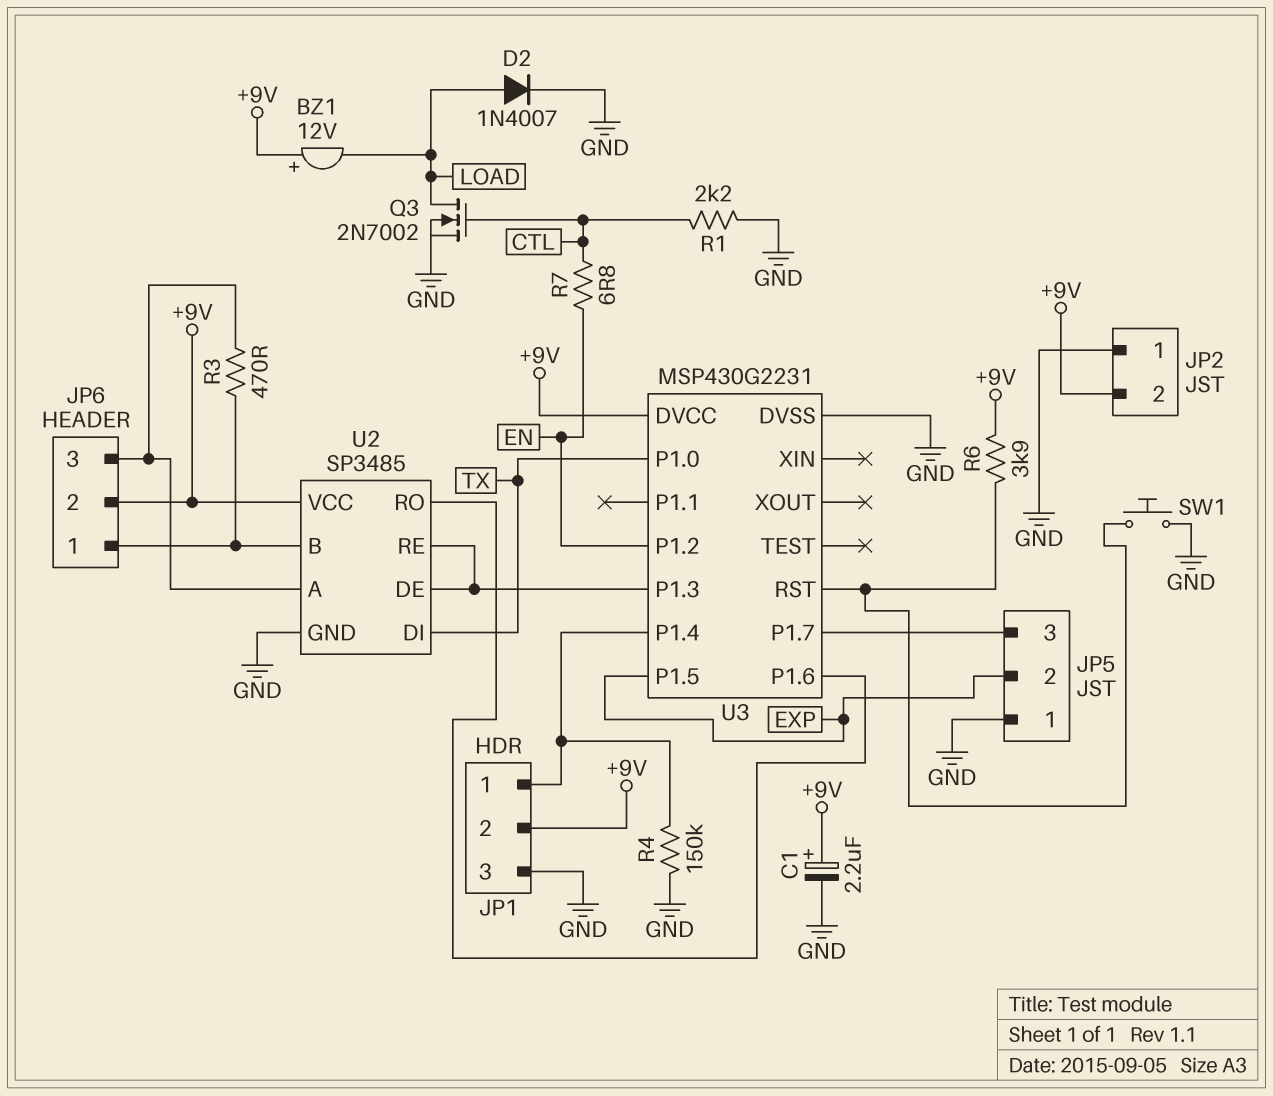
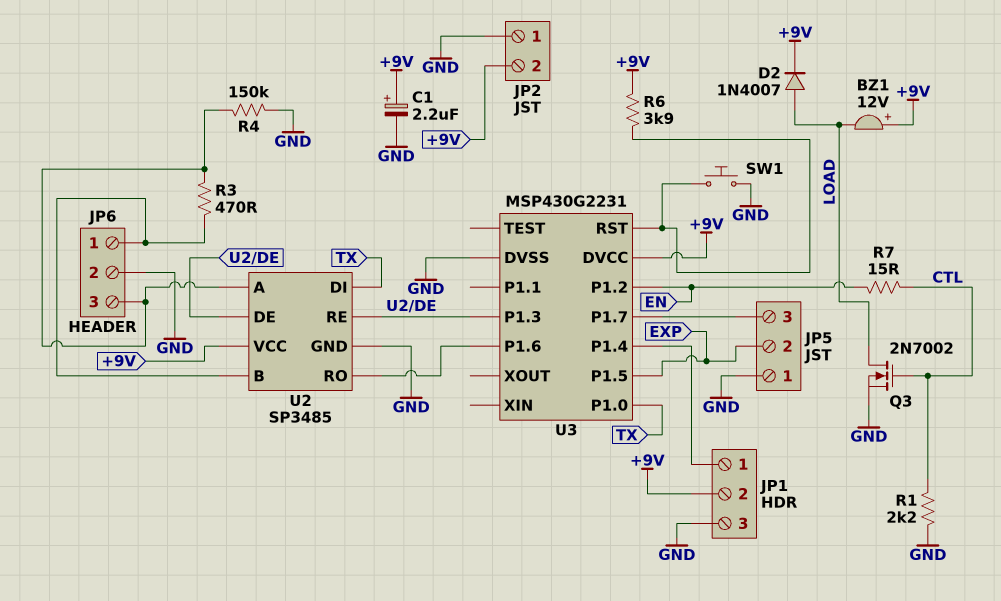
D2: diode 1N4007 (A LOAD, K GND) -> diode 1N4007 (A LOAD, K +9V)
JP6 pin 2: +9V -> GND
R4: 150k (GND, JP1/1) -> 150k (GND, JP6/3)
R7: 6.8 (CTL, EN) -> 15 (CTL, EN)

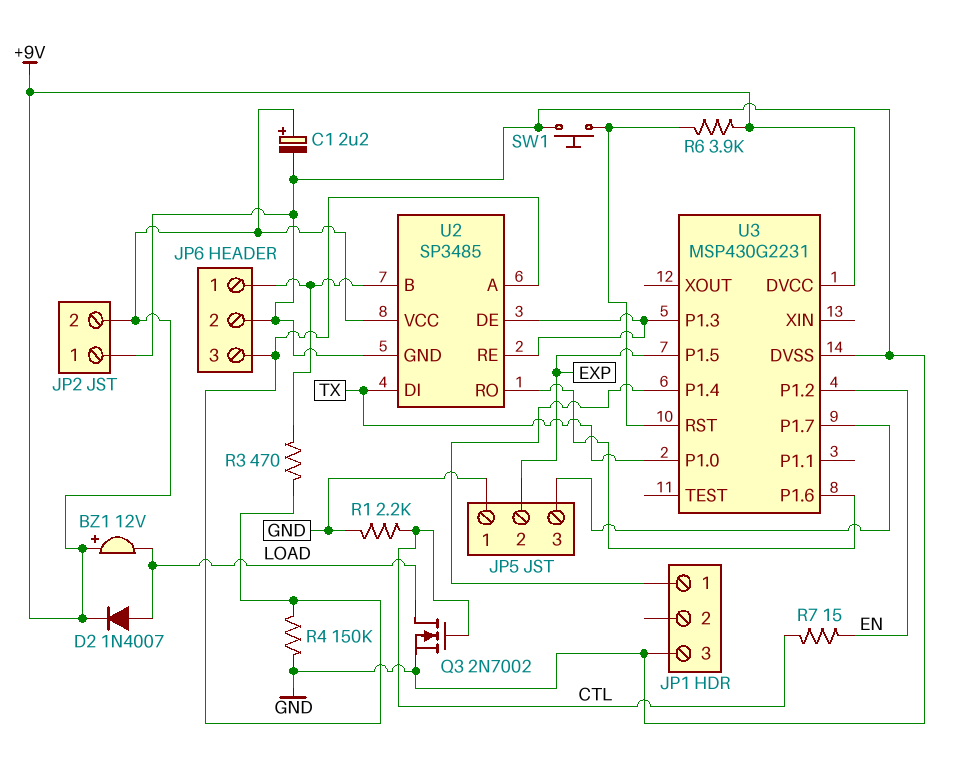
JP1 pin 2: +9V -> none

